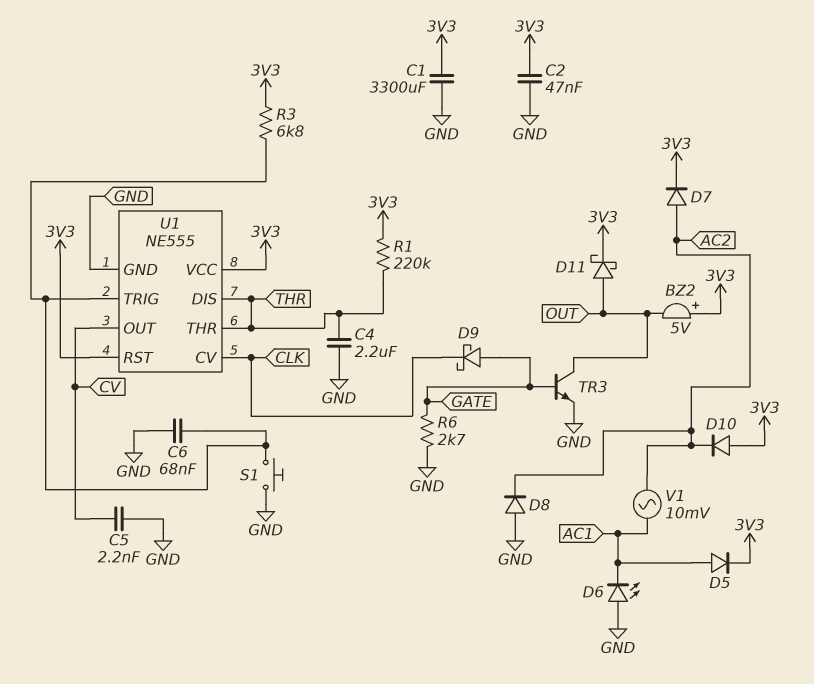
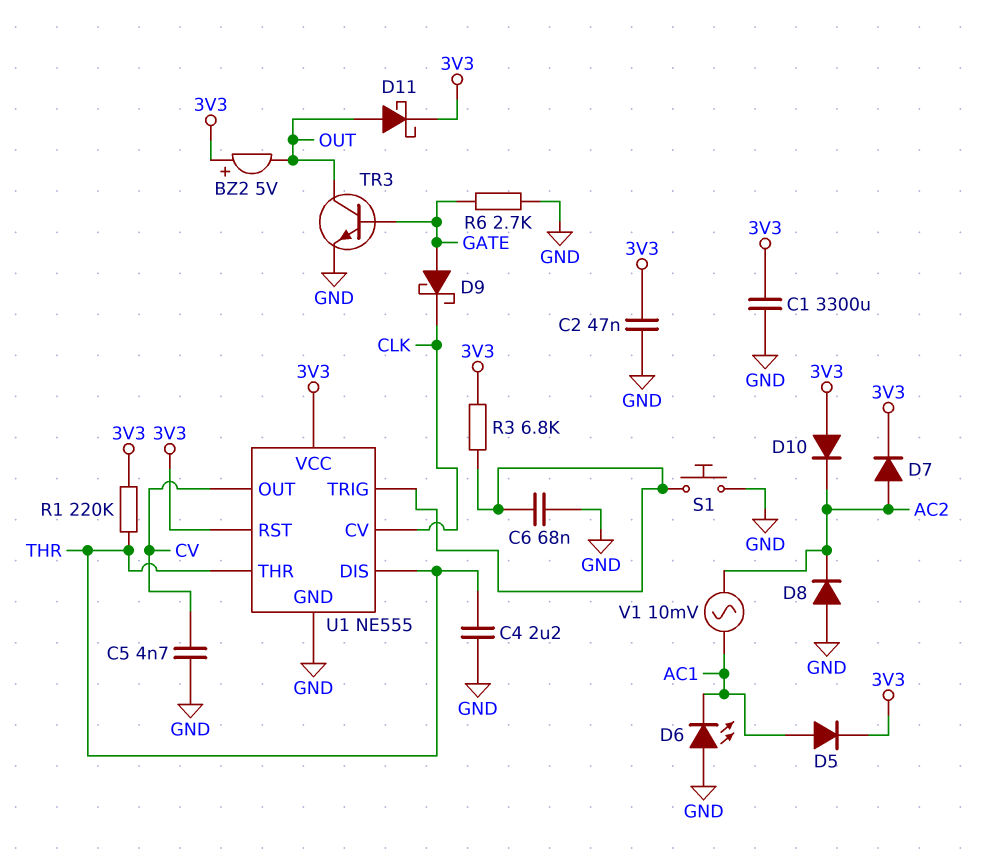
C5: 2.2nF (CV, GND) -> 4.7nF (CV, GND)

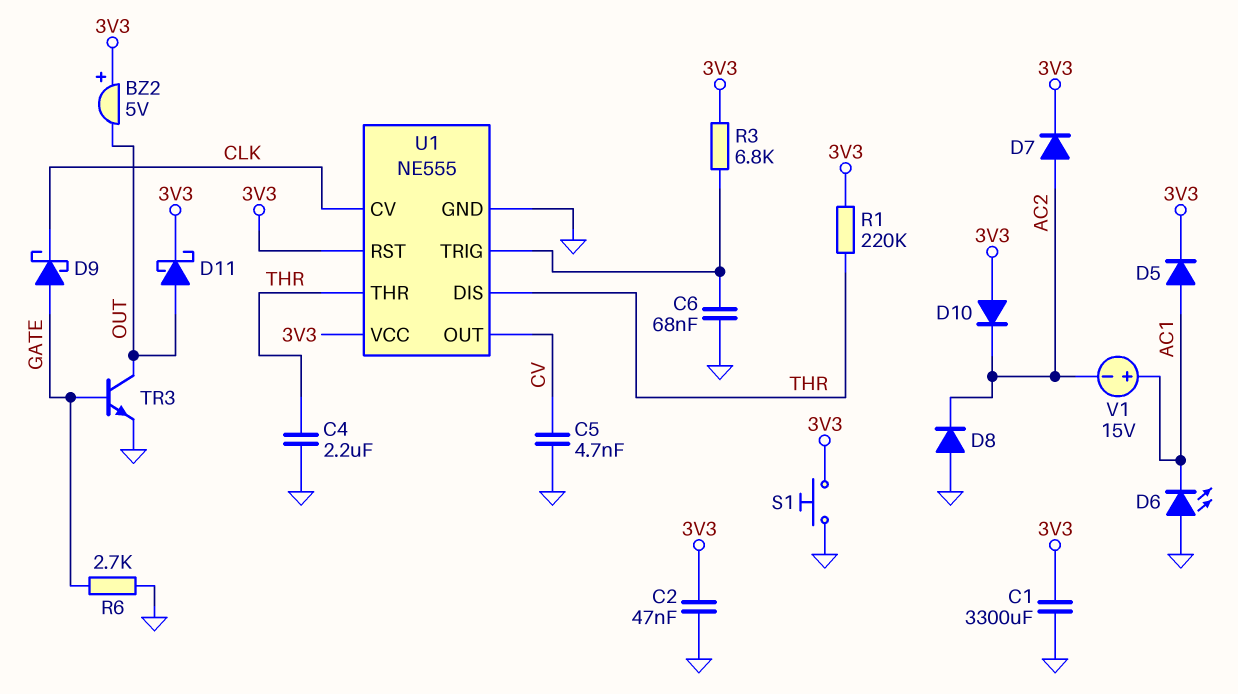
S1: button (GND, U1/TRIG) -> button (3V3, GND)
V1: AC 10mV (AC1, AC2) -> 15V (plus AC1, minus AC2)

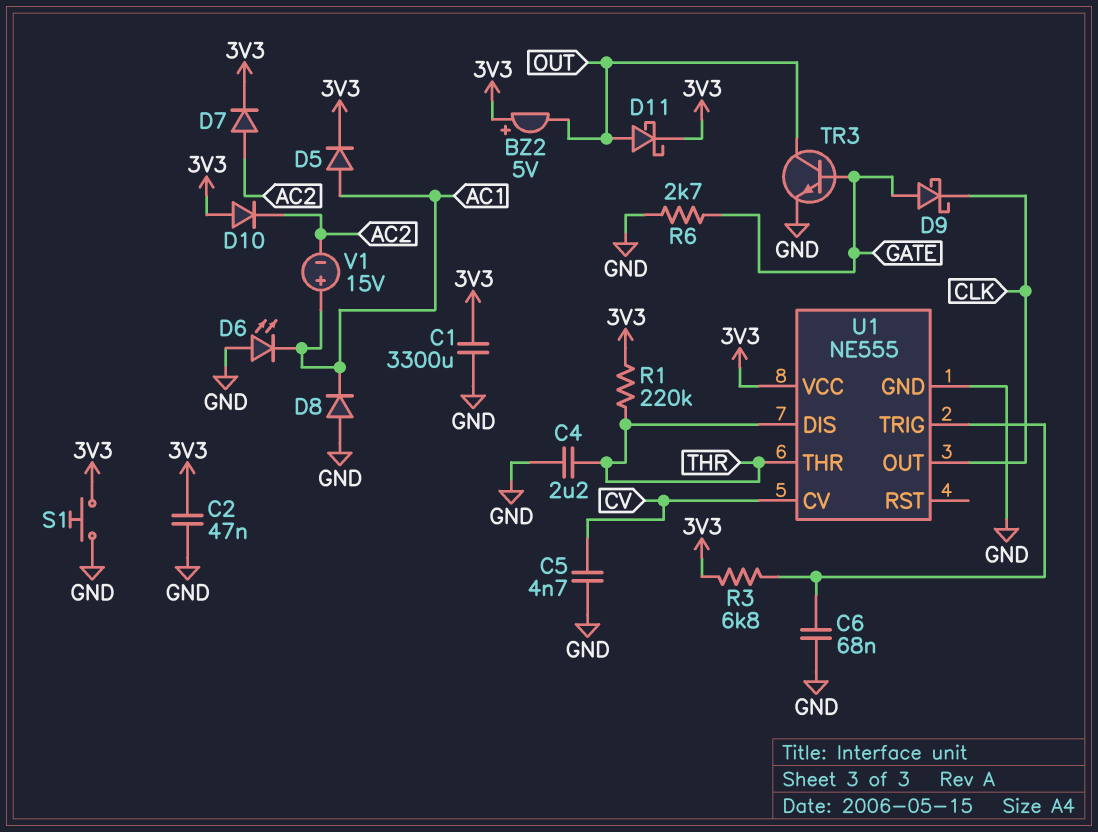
D8: diode (A GND, K AC2) -> diode (A GND, K AC1)
U1 pin CV: CLK -> CV
U1 pin OUT: CV -> CLK
U1 pin RST: 3V3 -> none

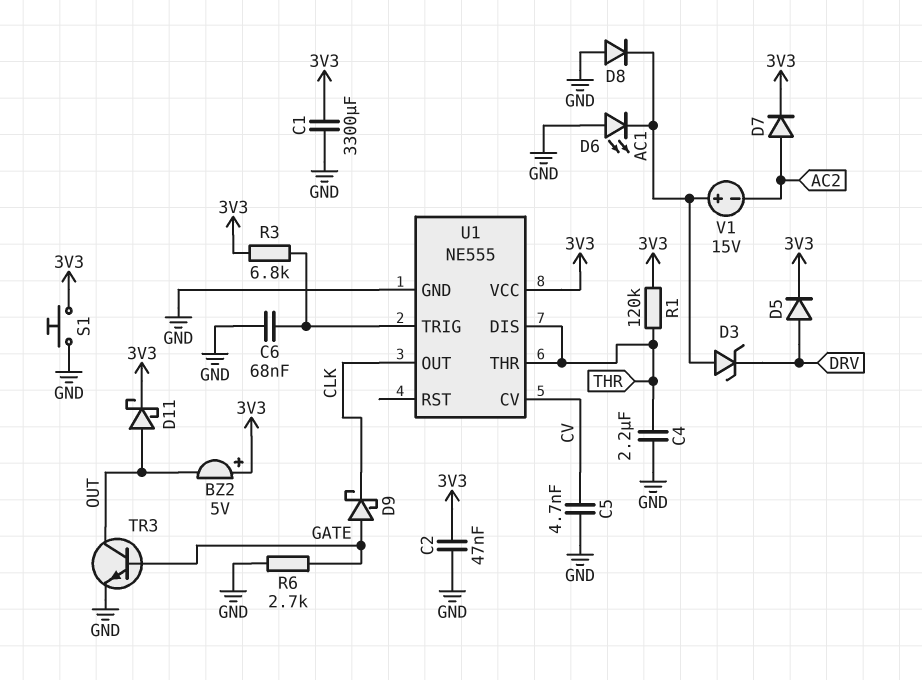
D3: none -> zener (A AC1, K DRV)
D5: diode (A AC1, K 3V3) -> diode (A DRV, K 3V3)
D10: diode (A 3V3, K AC2) -> none
R1: 220k (3V3, THR) -> 120k (3V3, THR)

